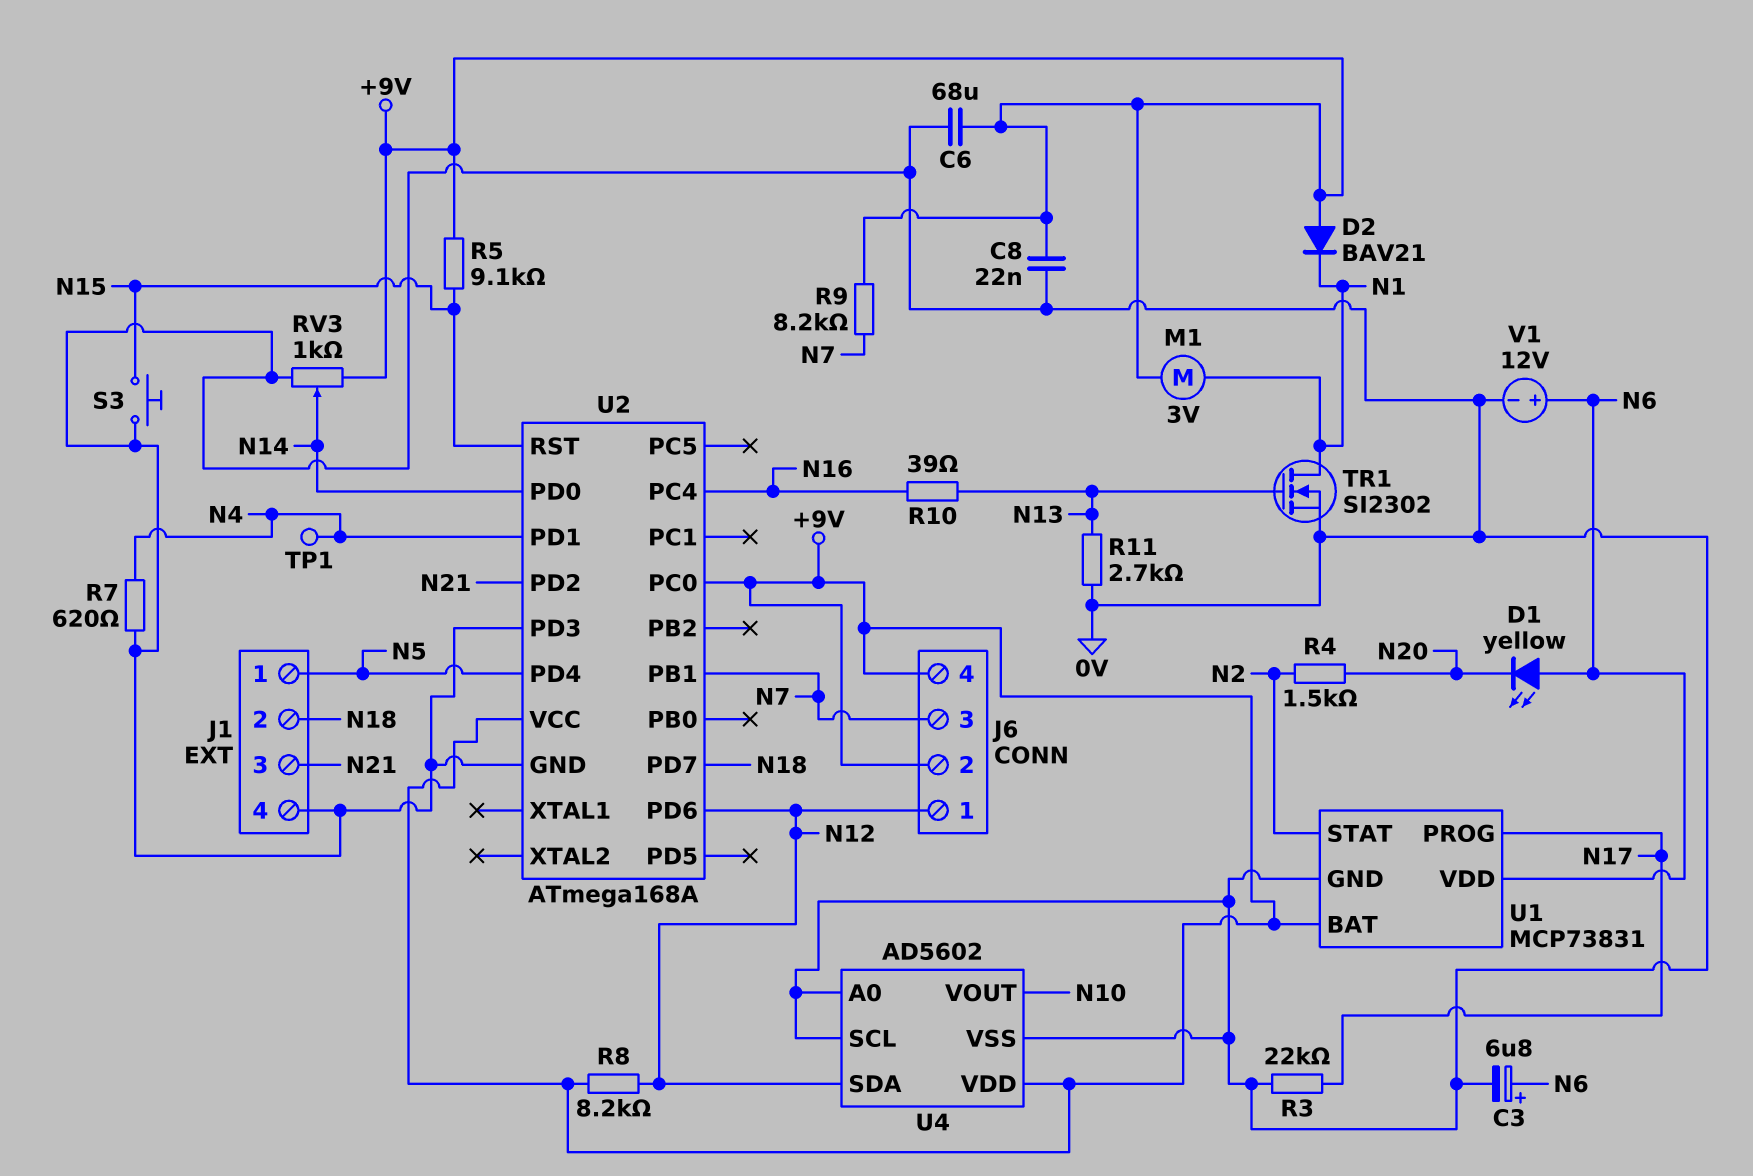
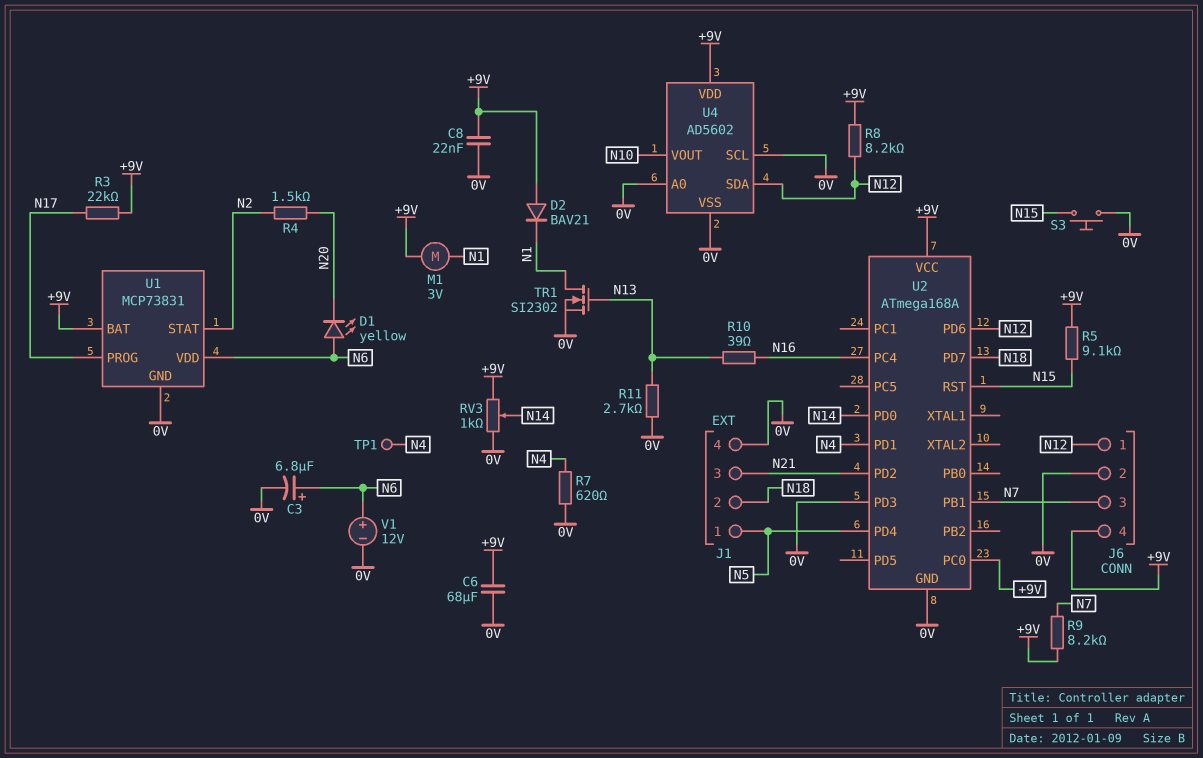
J6 pin 2: +9V -> 0V
R3: 22k (0V, N17) -> 22k (+9V, N17)

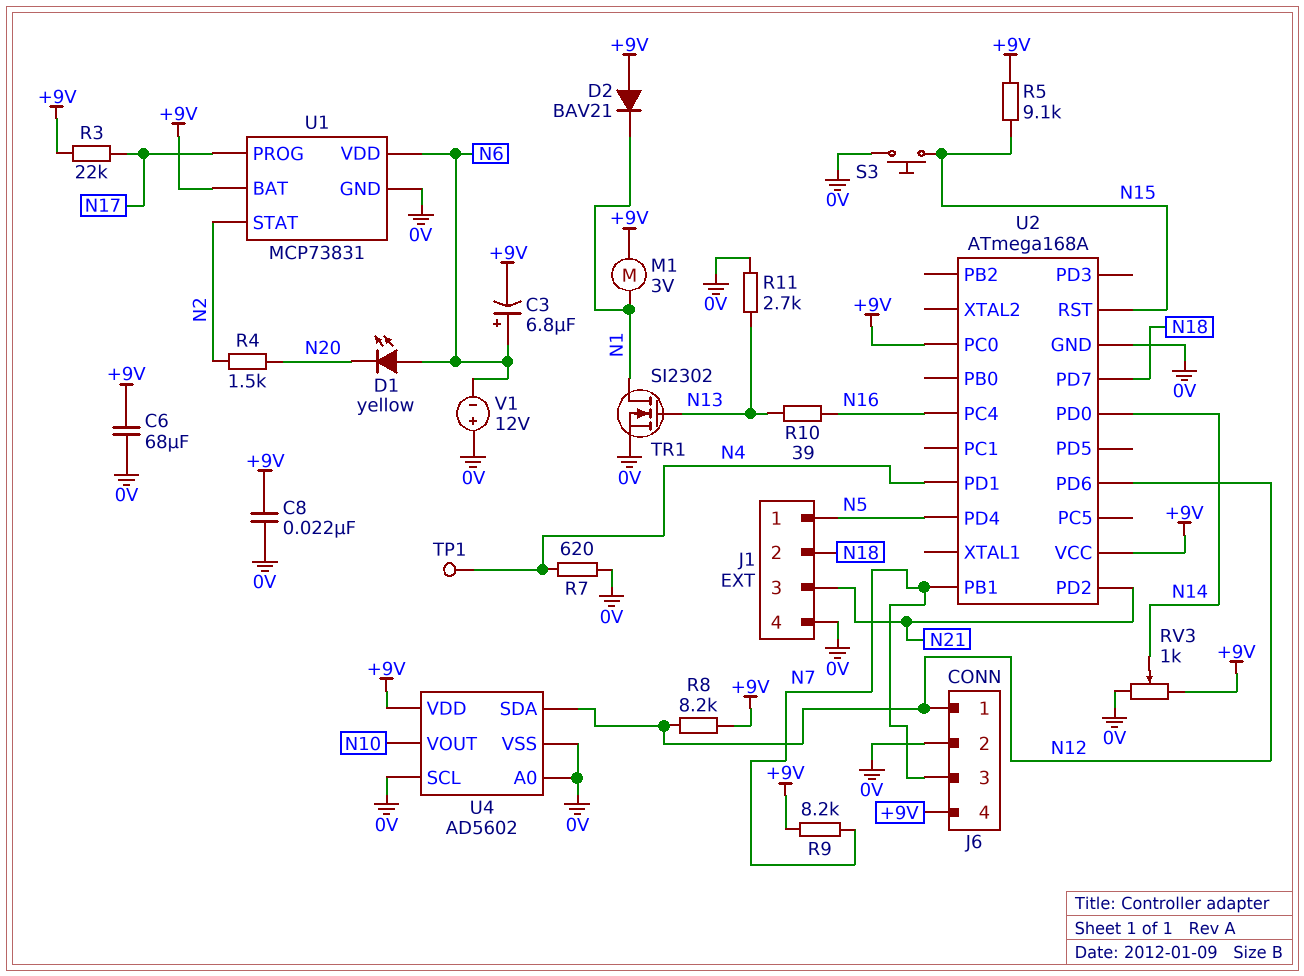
C3: 6.8uF (plus N6, minus 0V) -> 6.8uF (plus N6, minus +9V)
U2 pin PD3: 0V -> none
V1: 12V (plus N6, minus 0V) -> 12V (plus 0V, minus N6)

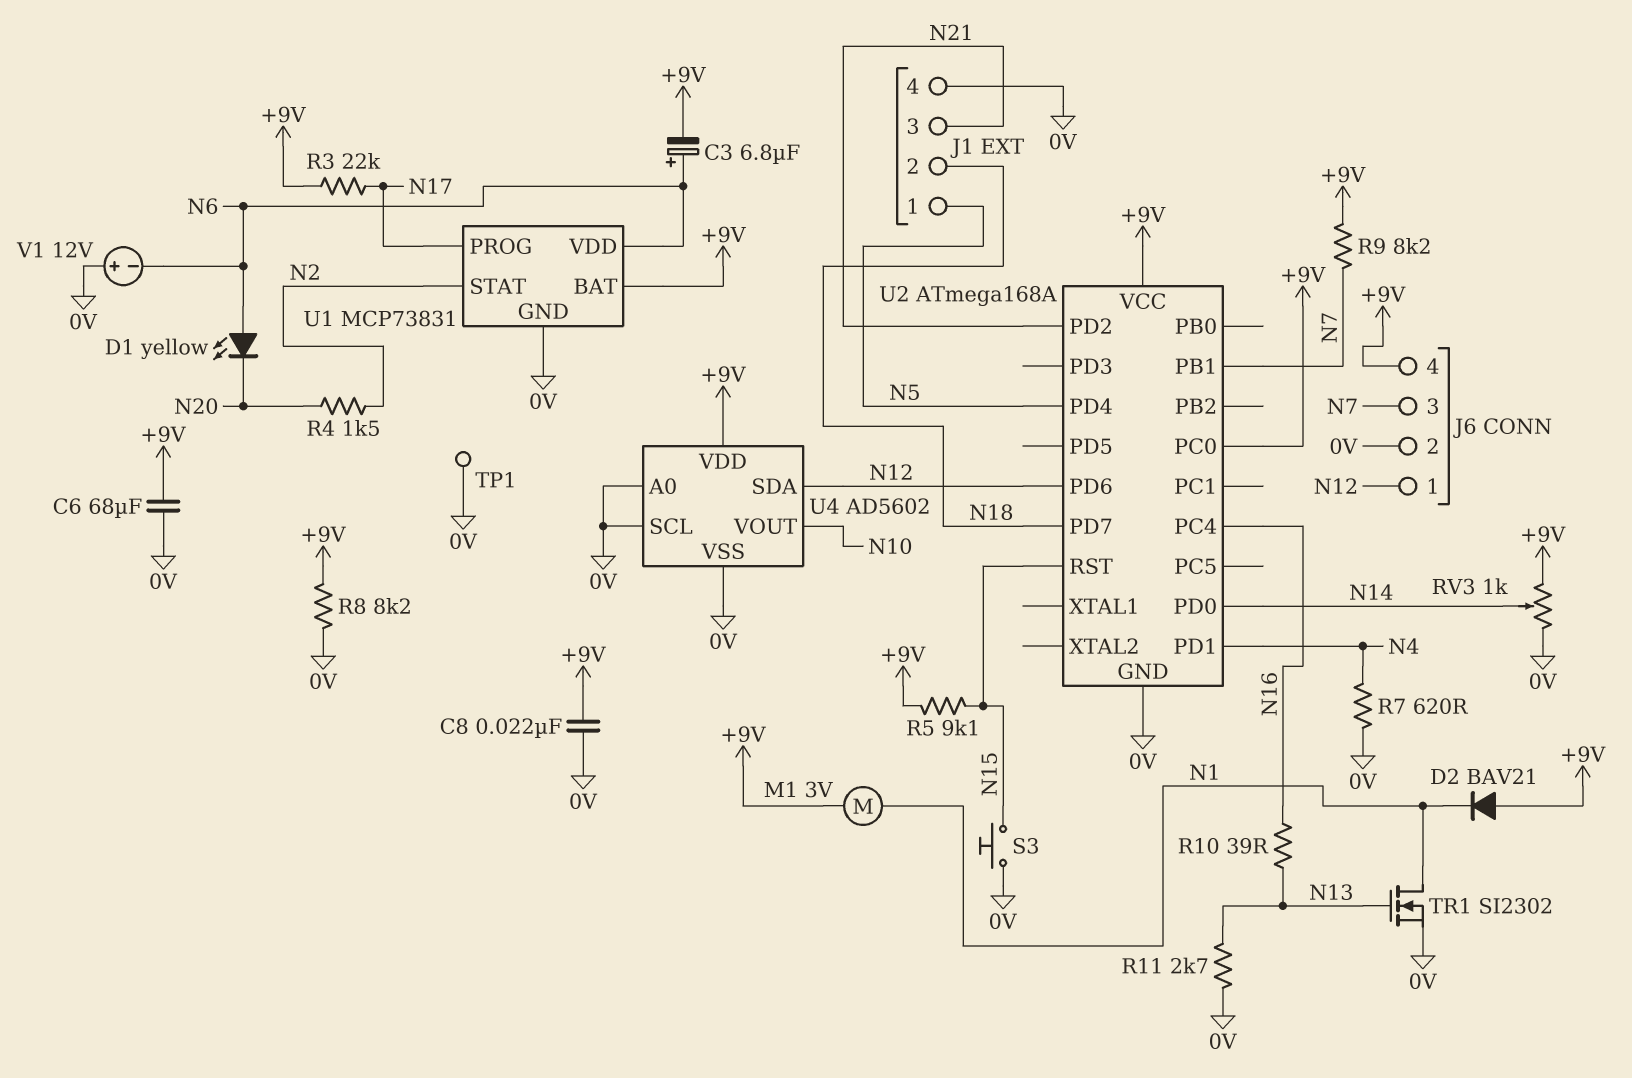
R8: 8.2k (+9V, N12) -> 8.2k (+9V, 0V)
TP1: test point (N4) -> test point (0V)

